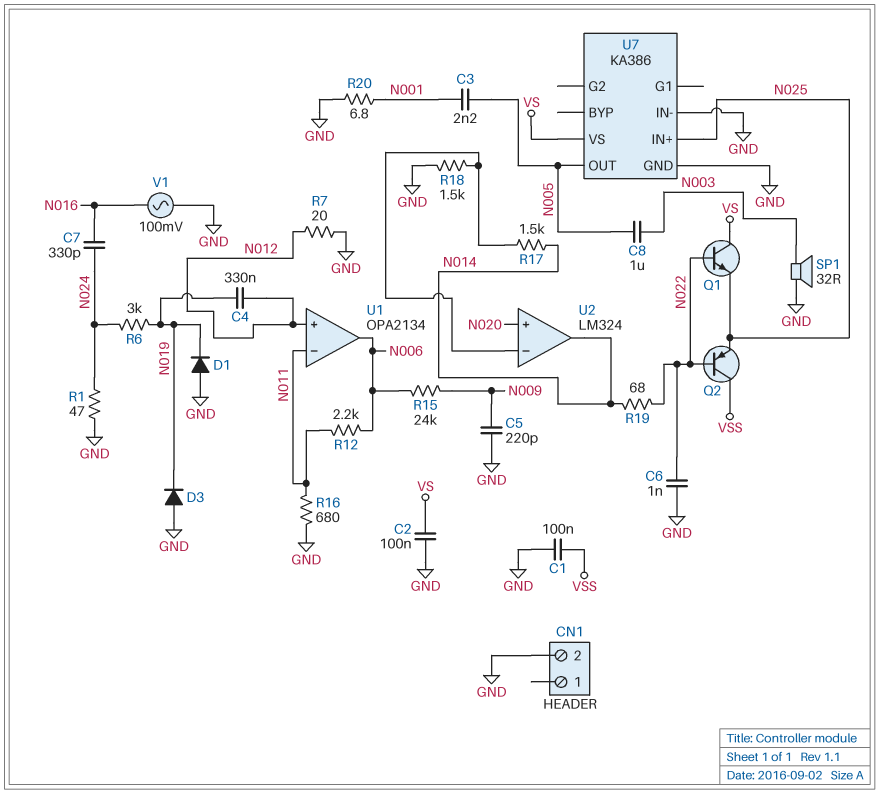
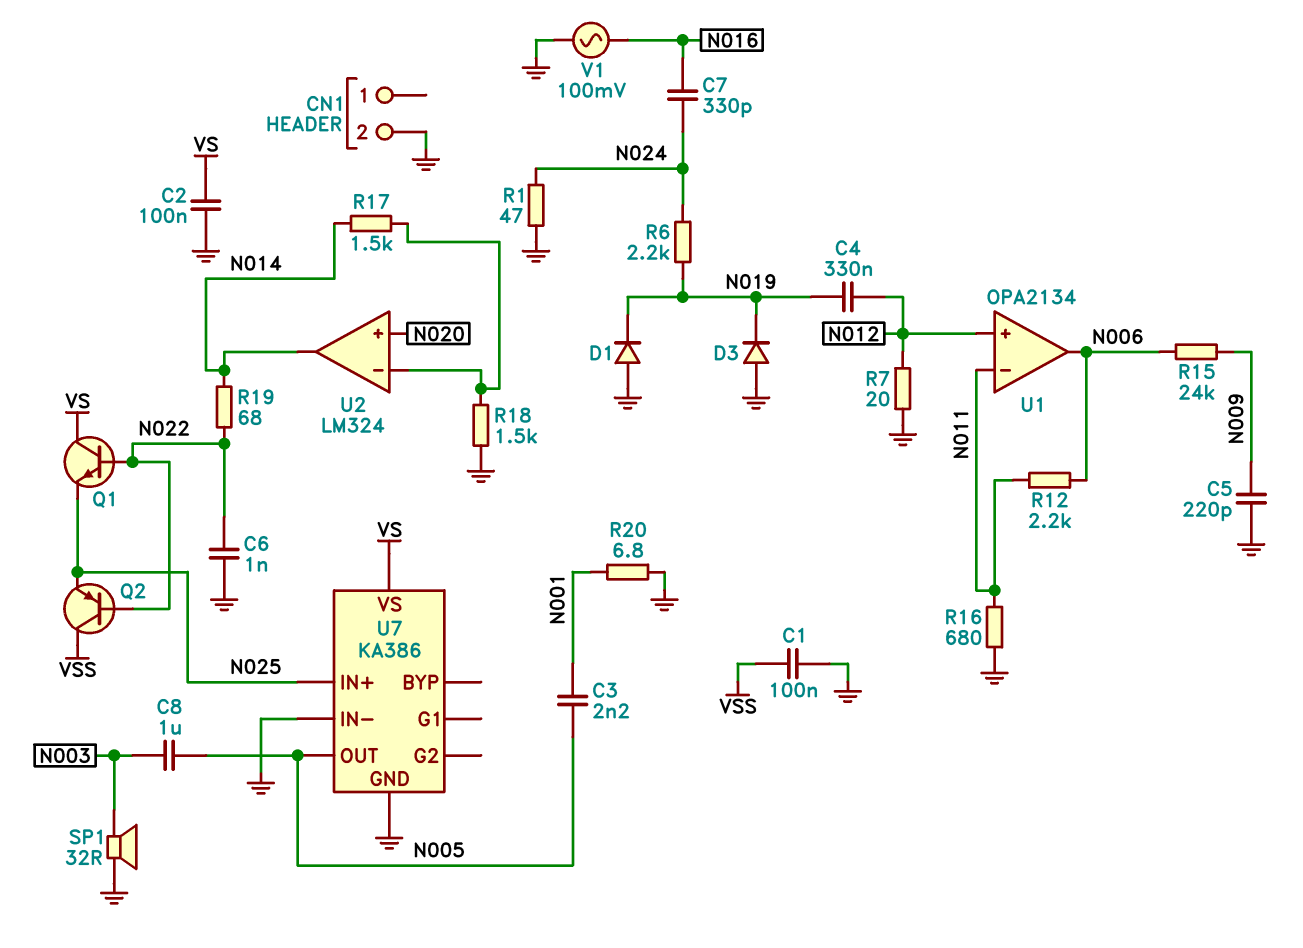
R6: 3k (N019, N024) -> 2.2k (N019, N024)

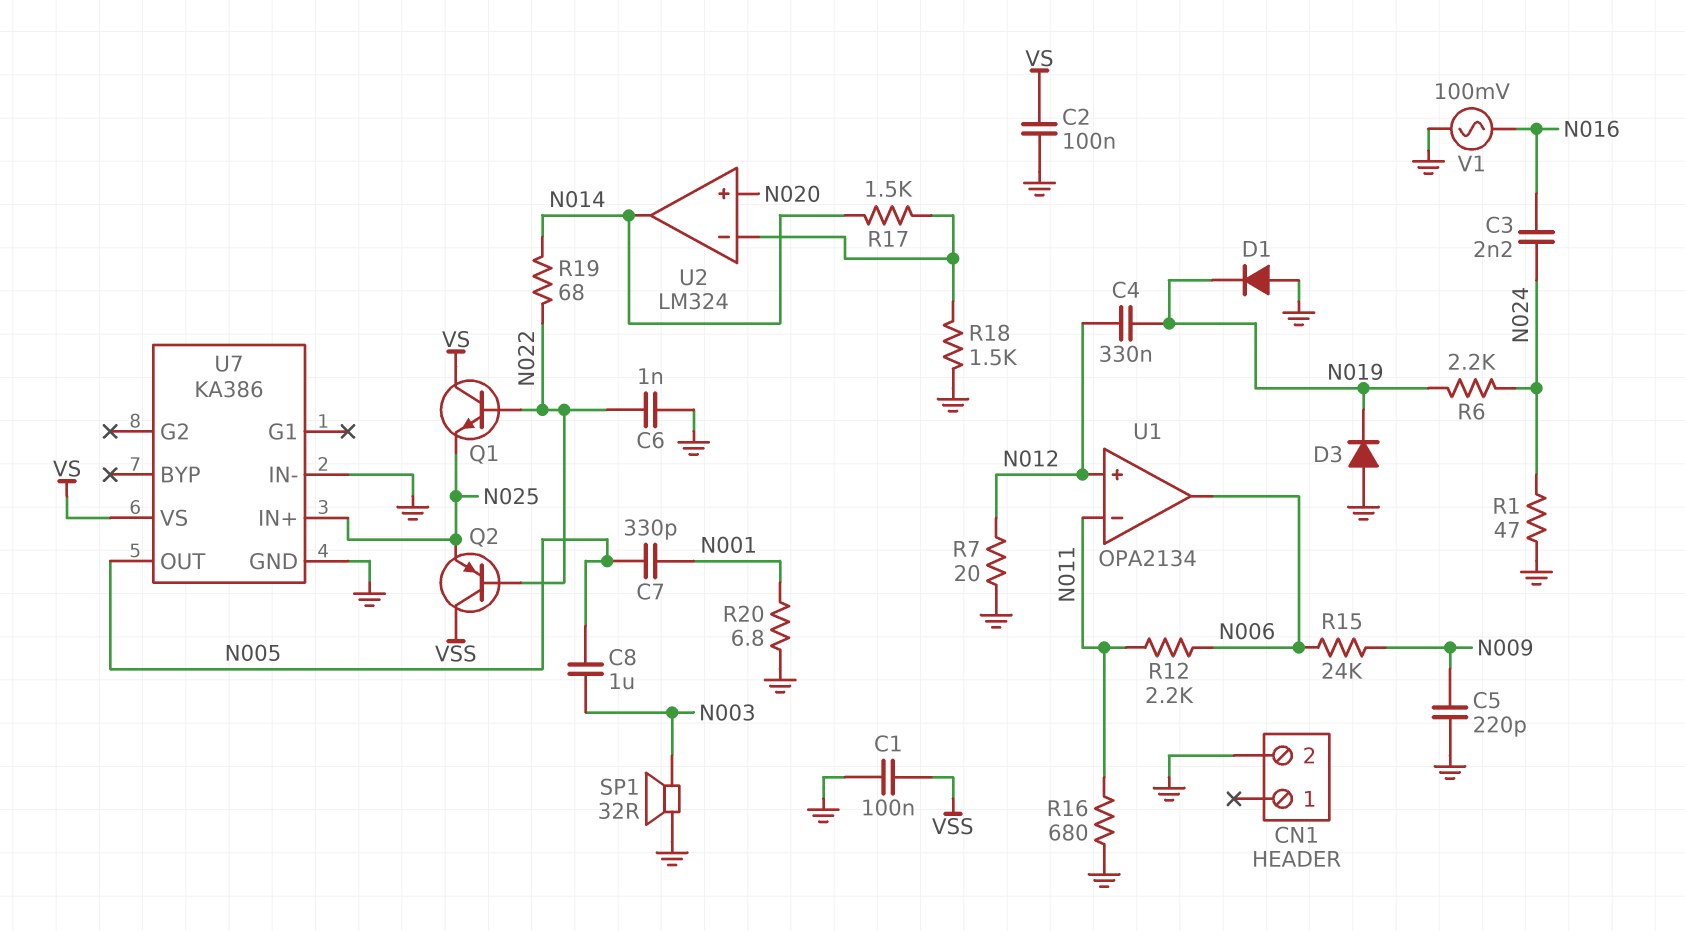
C3: 2.2nF (N001, N005) -> 2.2nF (N016, N024)
C7: 330pF (N016, N024) -> 330pF (N001, N005)

